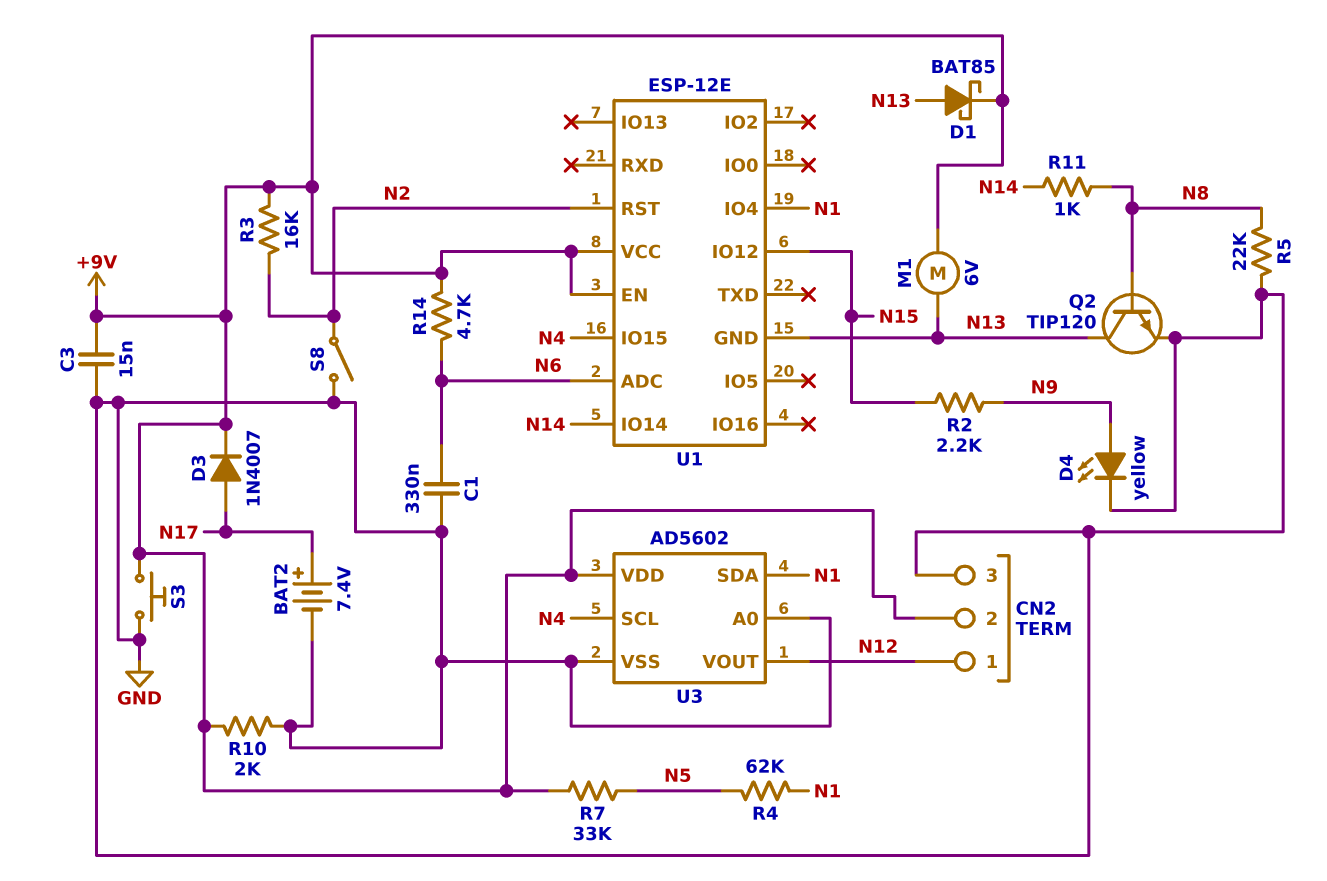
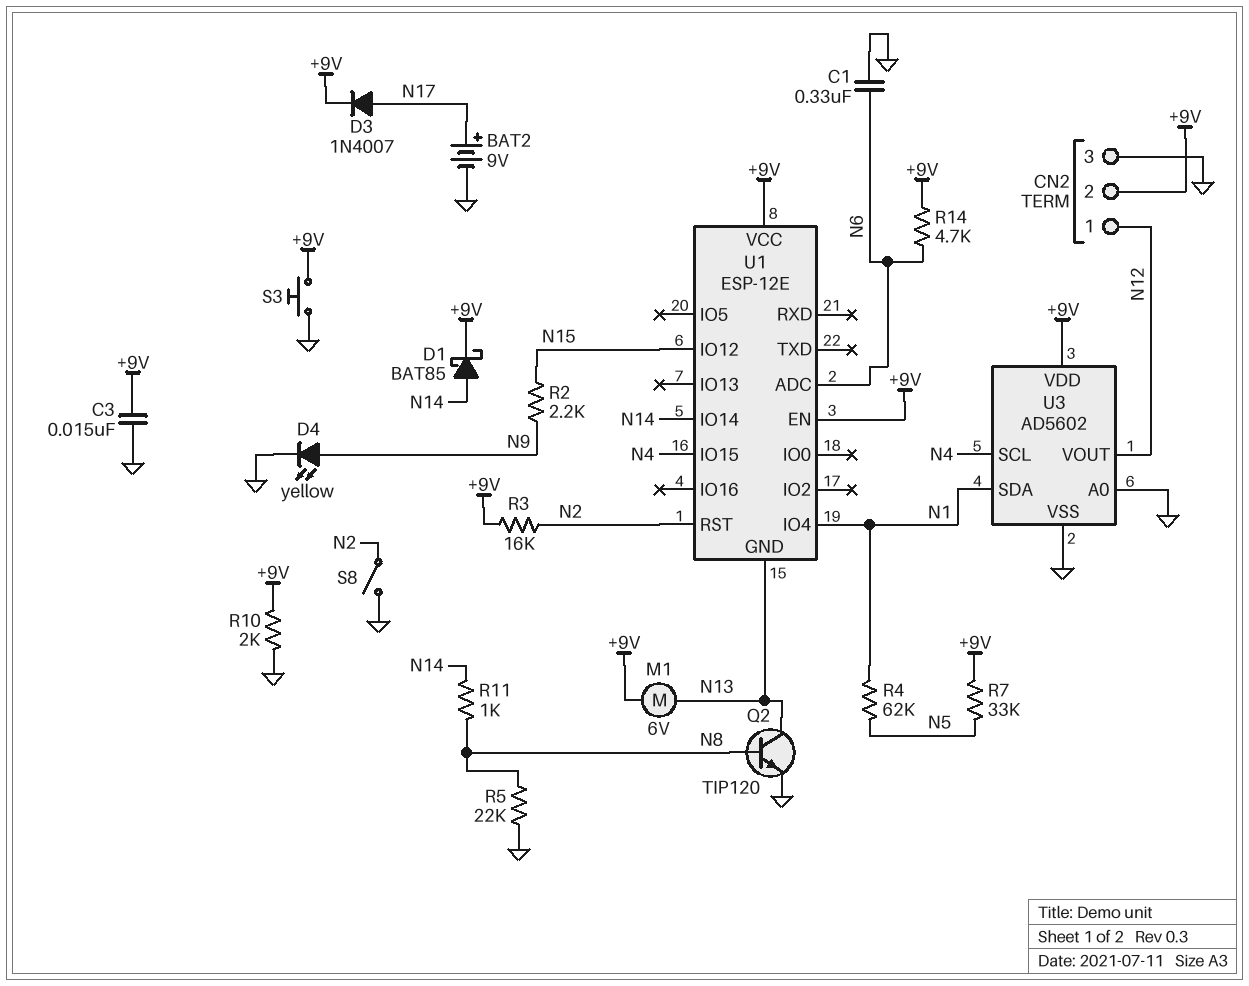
BAT2: 7.4V (plus N17, minus GND) -> 9V (plus N17, minus GND)
D1: schottky BAT85 (A N13, K +9V) -> schottky BAT85 (A N14, K +9V)

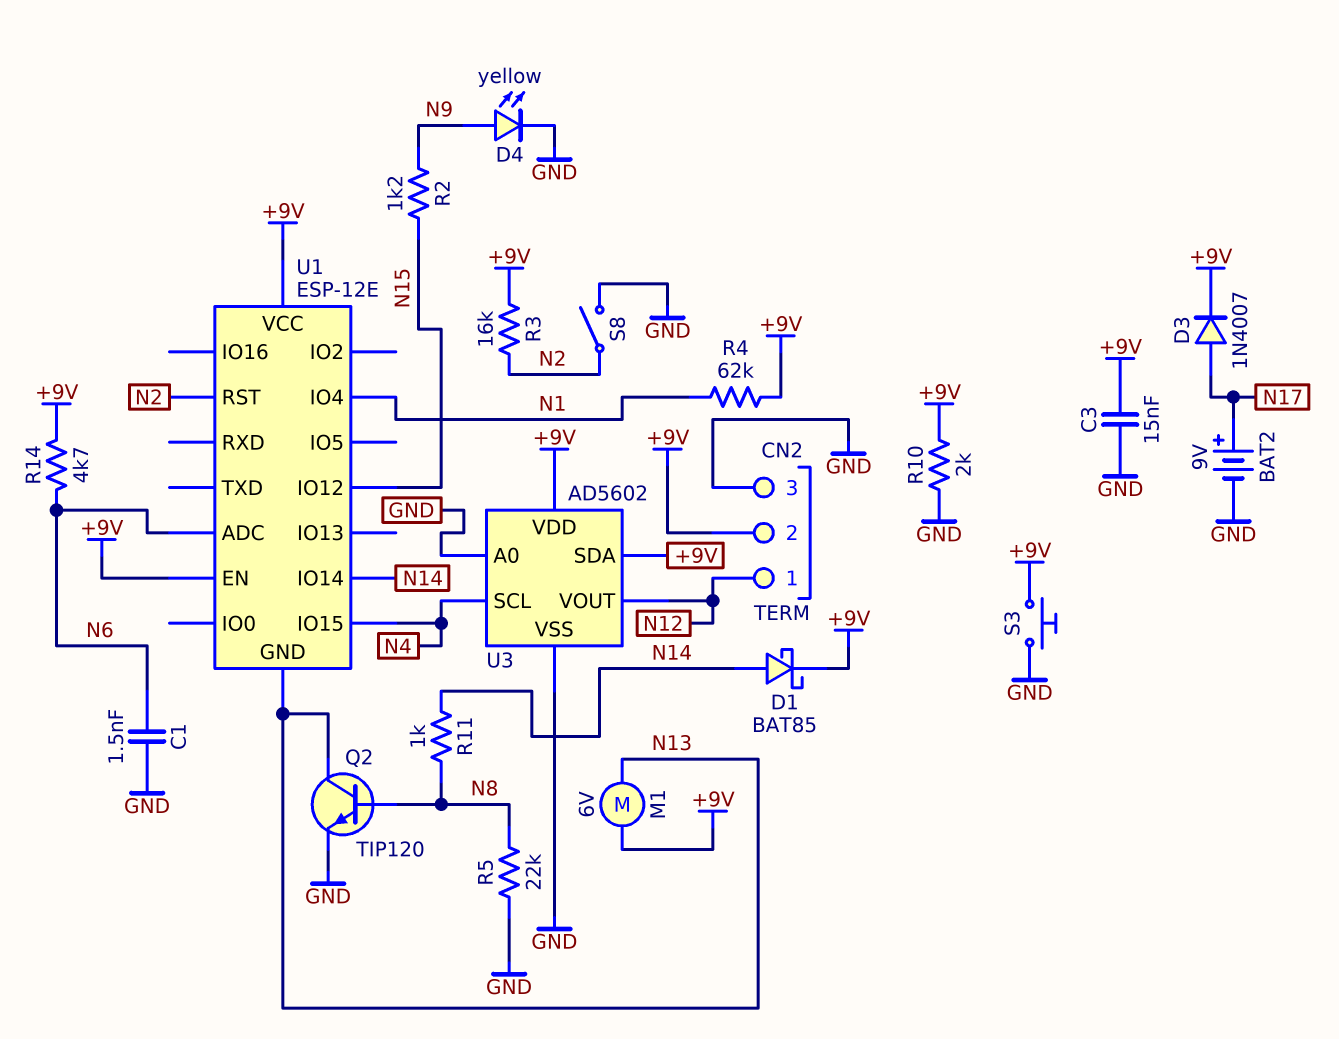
C1: 330nF (GND, N6) -> 1.5nF (GND, N6)
R2: 2.2k (N9, N15) -> 1.2k (N9, N15)
R4: 62k (N1, N5) -> 62k (+9V, N1)
R7: 33k (+9V, N5) -> none
U3 pin SDA: N1 -> +9V

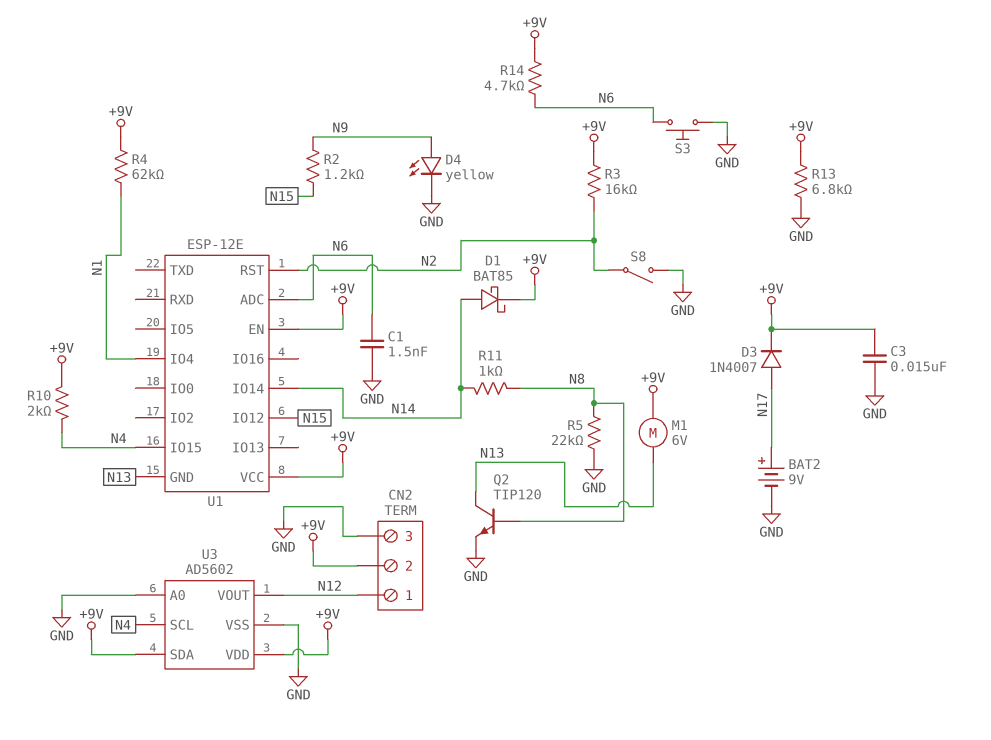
R10: 2k (+9V, GND) -> 2k (+9V, N4)
R13: none -> 6.8k (+9V, GND)
S3: button (+9V, GND) -> button (GND, N6)

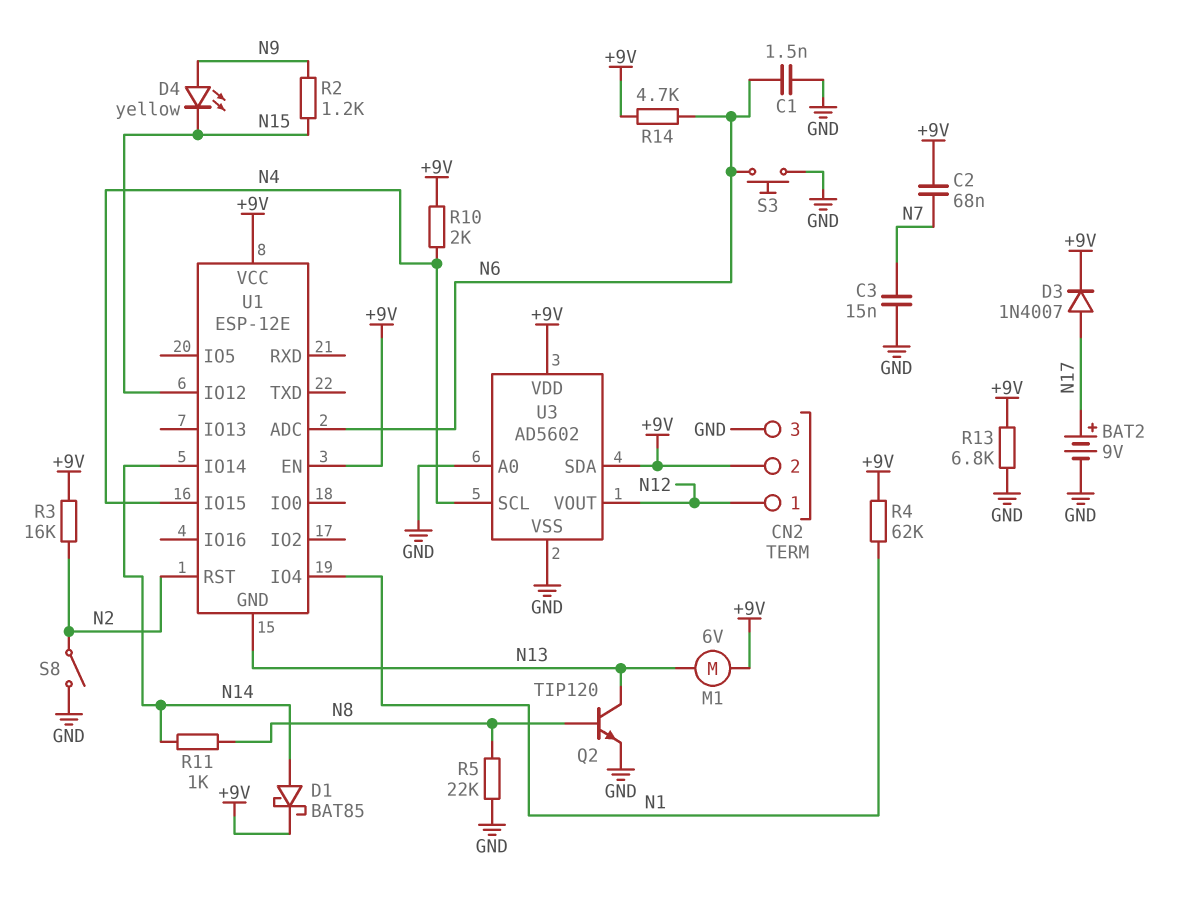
C2: none -> 68nF (+9V, N7)
C3: 15nF (+9V, GND) -> 15nF (GND, N7)
D4: LED yellow (A N9, K GND) -> LED yellow (A N9, K N15)

